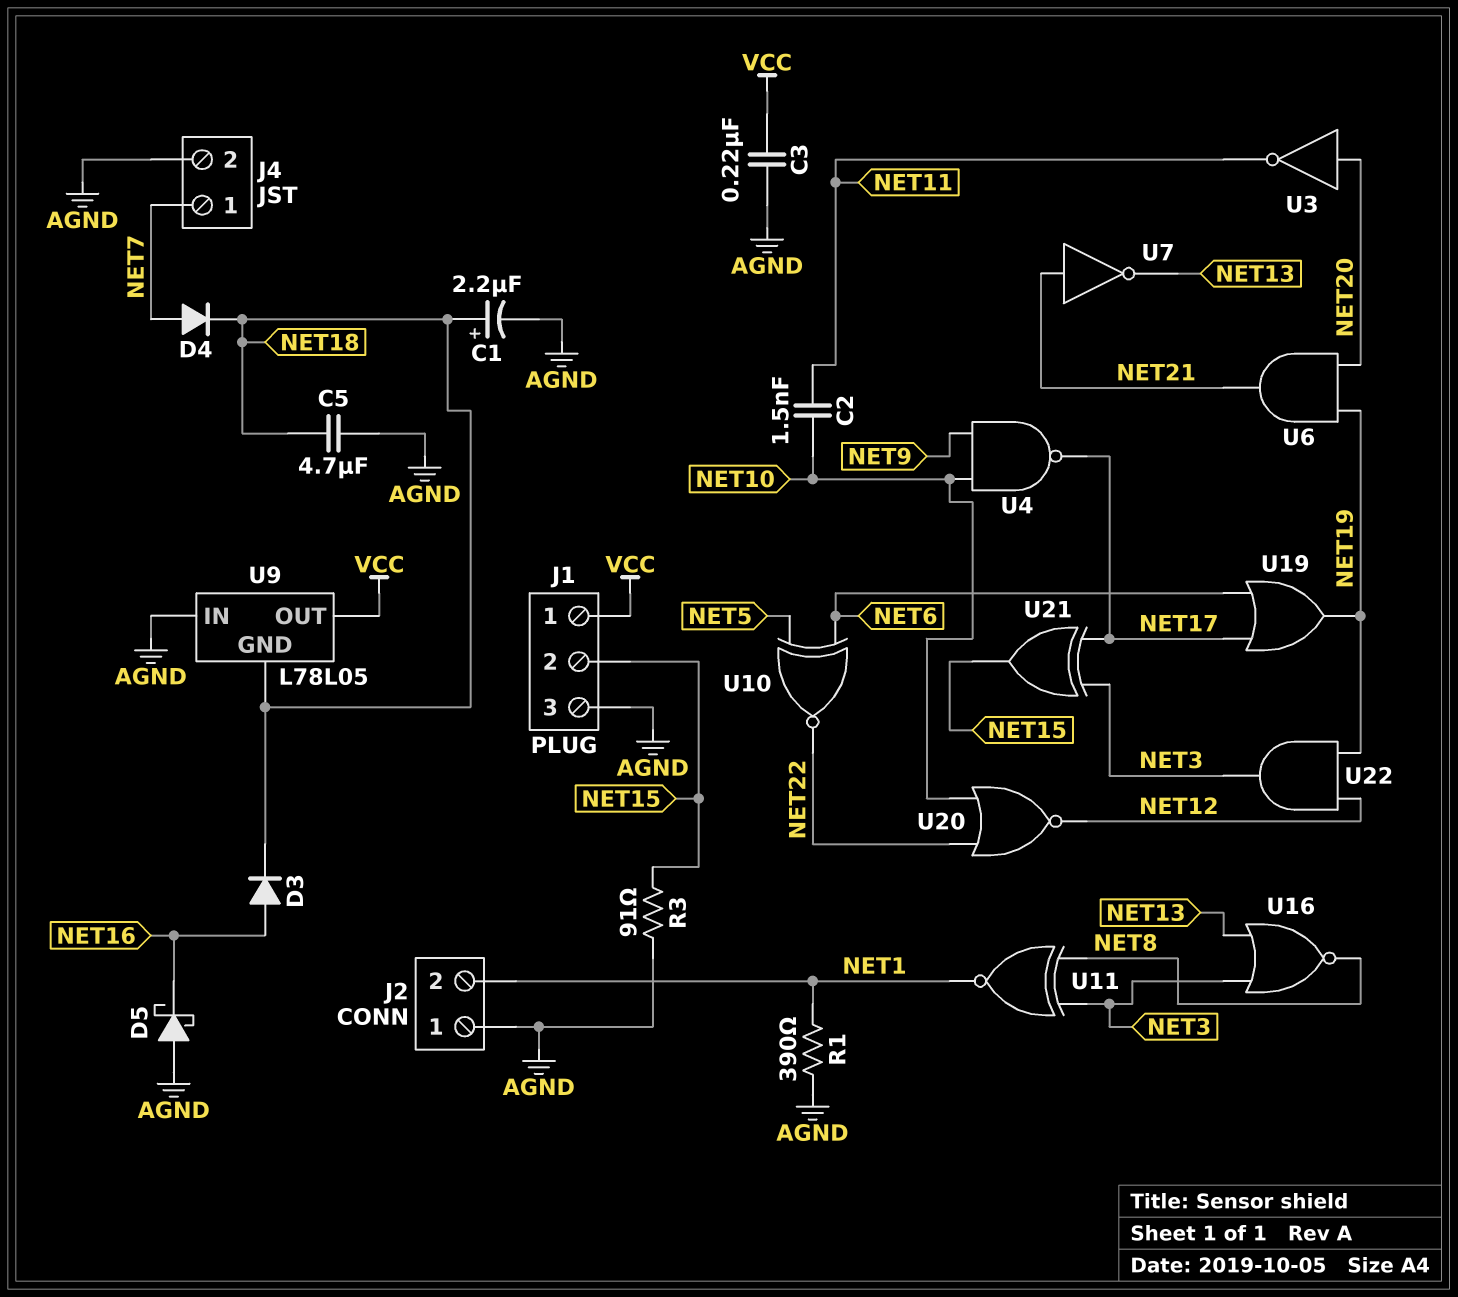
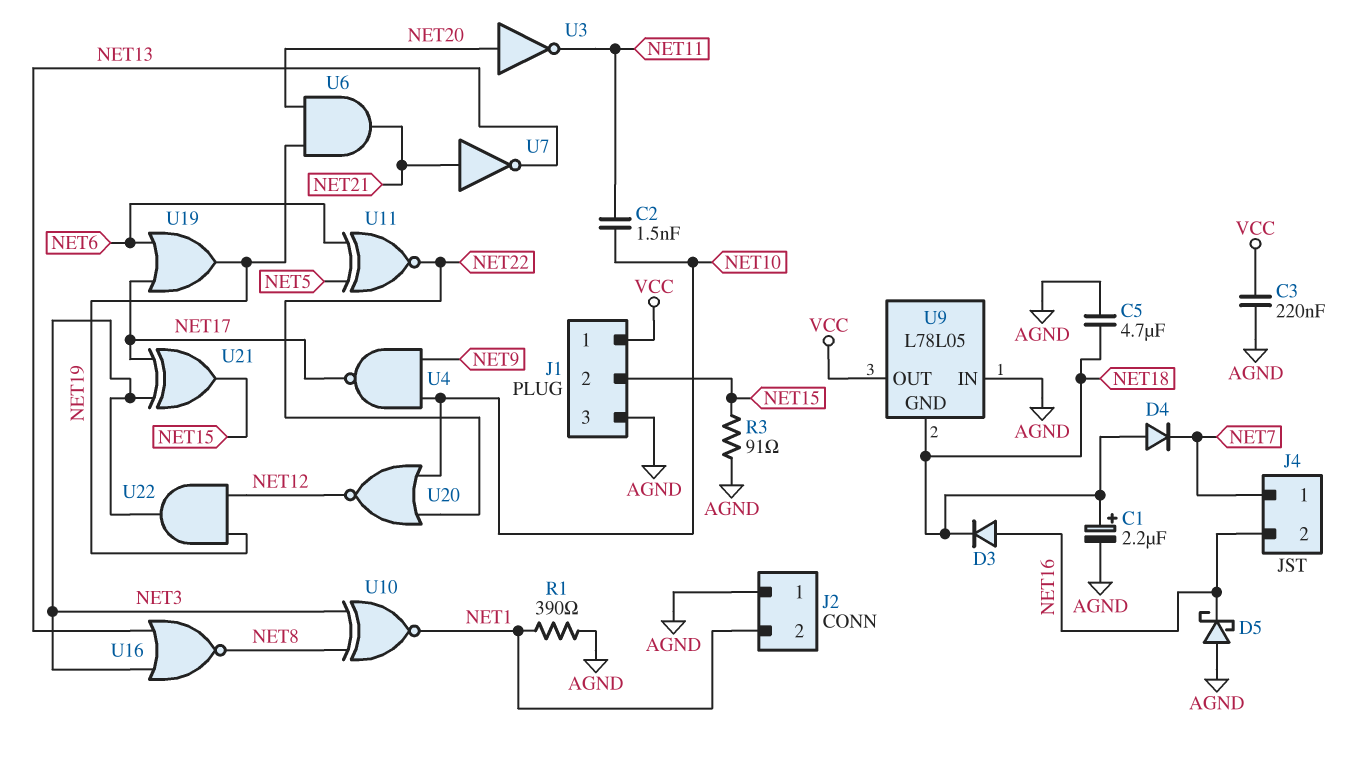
D4: diode (A NET7, K NET18) -> diode (A NET18, K NET7)
J4 pin 2: AGND -> NET16
U10: XNOR (in NET5, in NET6, out NET22) -> XNOR (in NET3, in NET8, out NET1)
U11: XNOR (in NET3, in NET8, out NET1) -> XNOR (in NET5, in NET6, out NET22)

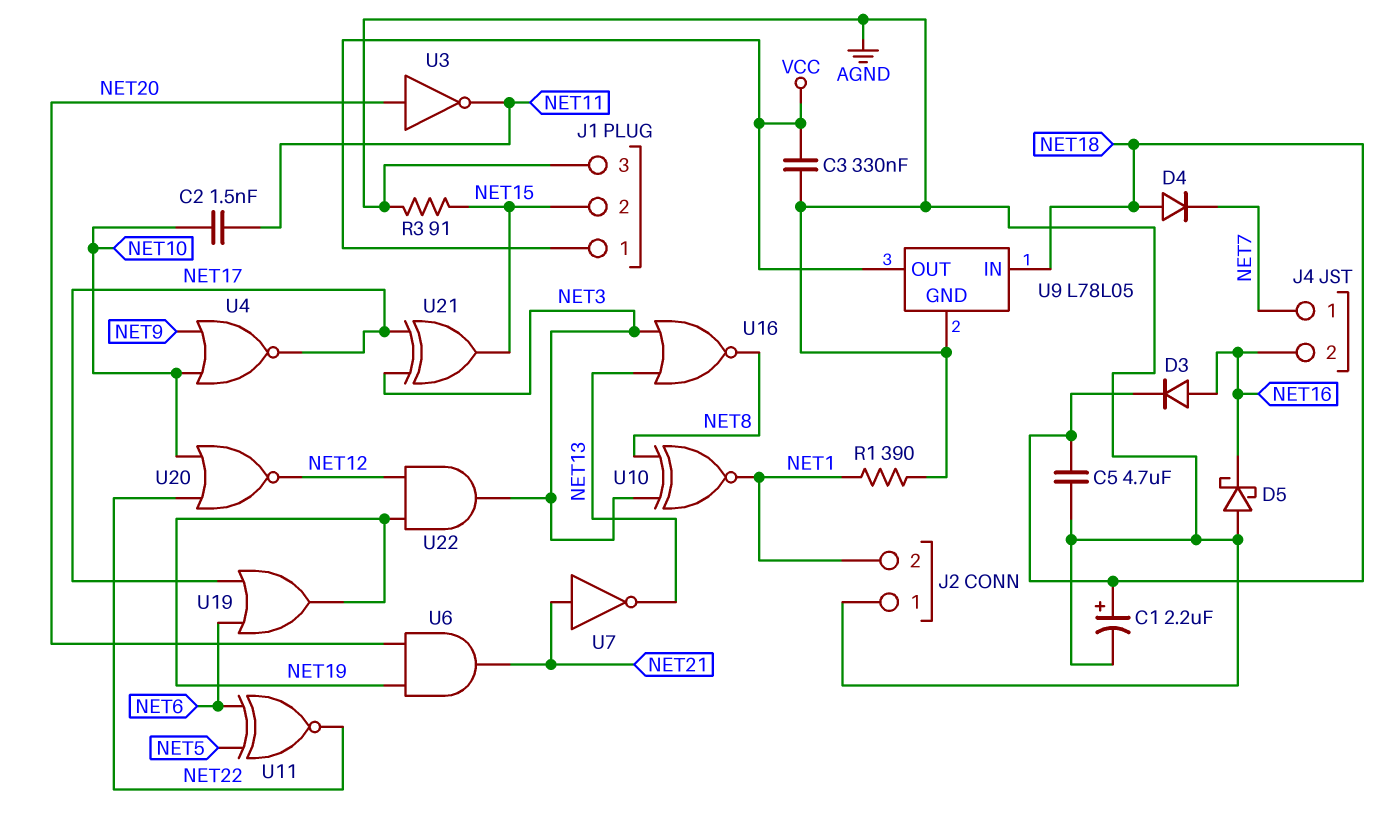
C3: 220nF (AGND, VCC) -> 330nF (AGND, VCC)
U4: NAND (in NET9, in NET10, out NET17) -> NOR (in NET9, in NET10, out NET17)
U9 pin GND: NET18 -> AGND
U9 pin IN: AGND -> NET18

